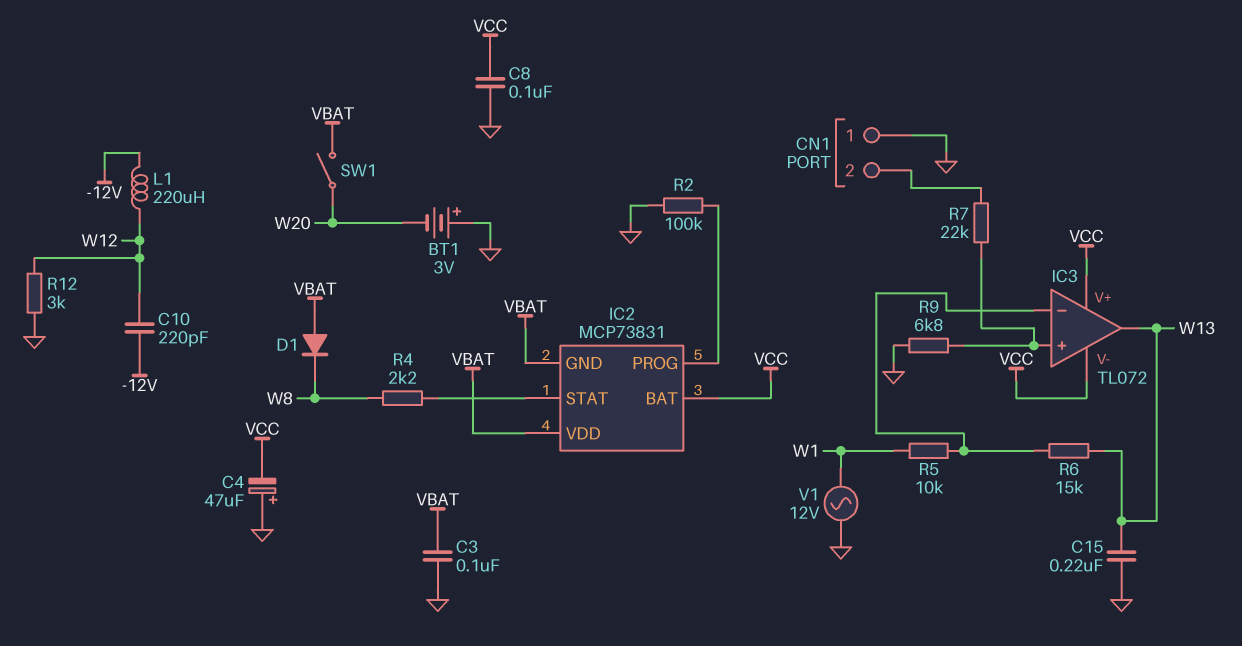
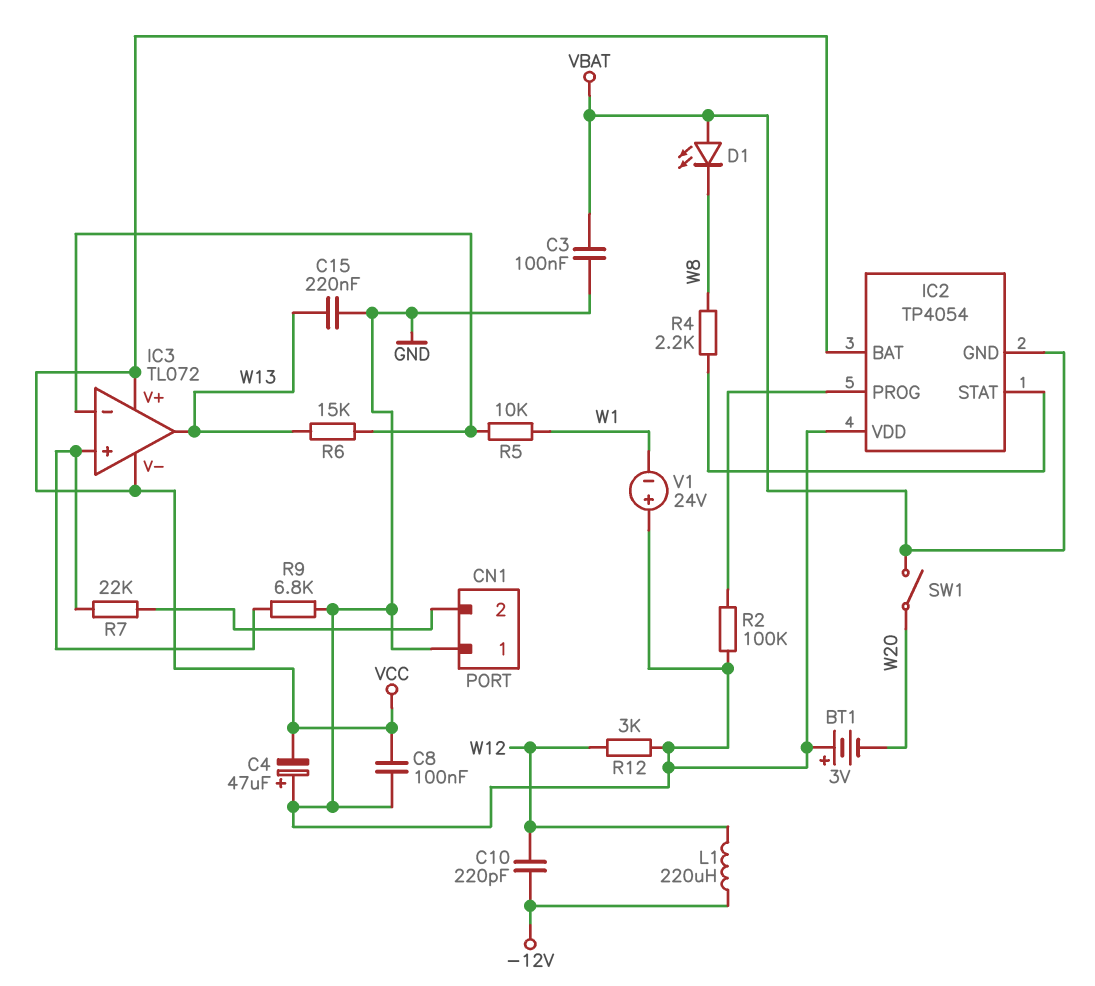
D1: diode (A VBAT, K W8) -> LED (A VBAT, K W8)
IC2: MCP73831 -> TP4054
IC2 pin VDD: VBAT -> GND
V1: AC 12V (GND, W1) -> 24V (plus GND, minus W1)

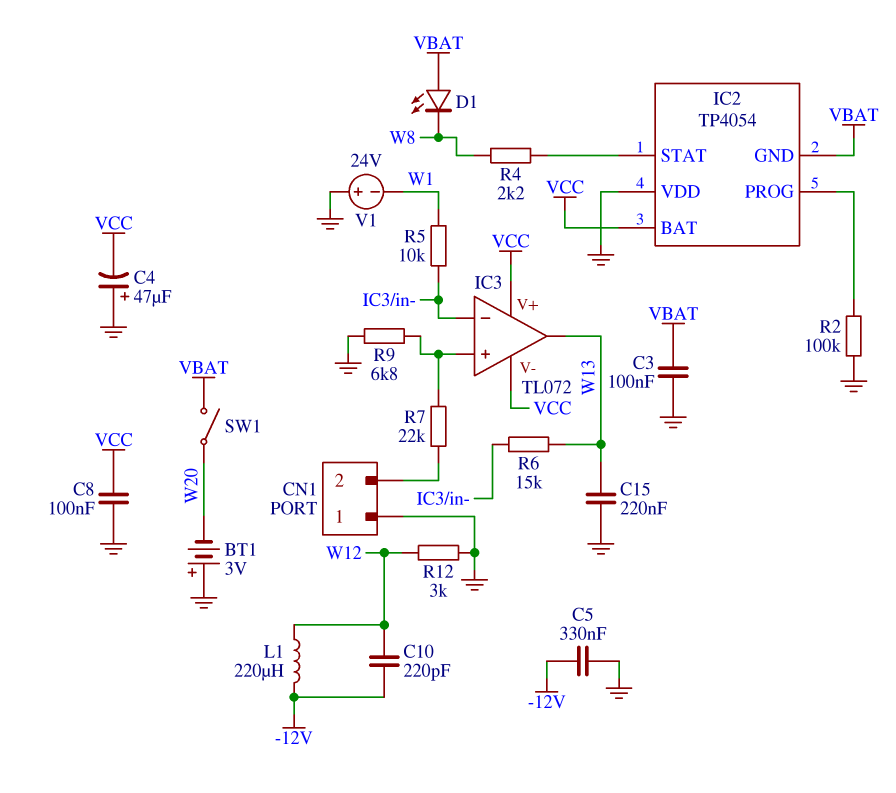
C5: none -> 330nF (-12V, GND)

